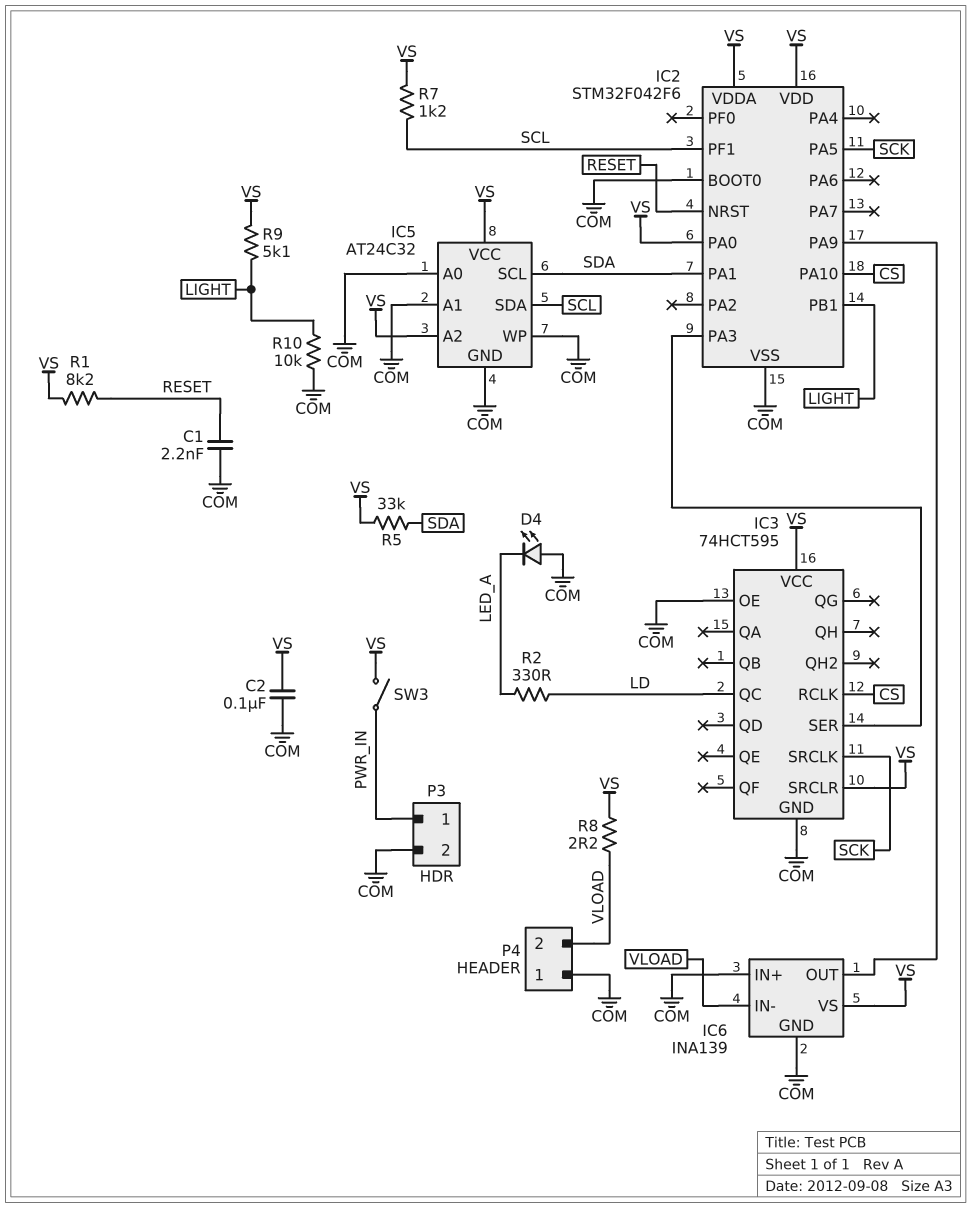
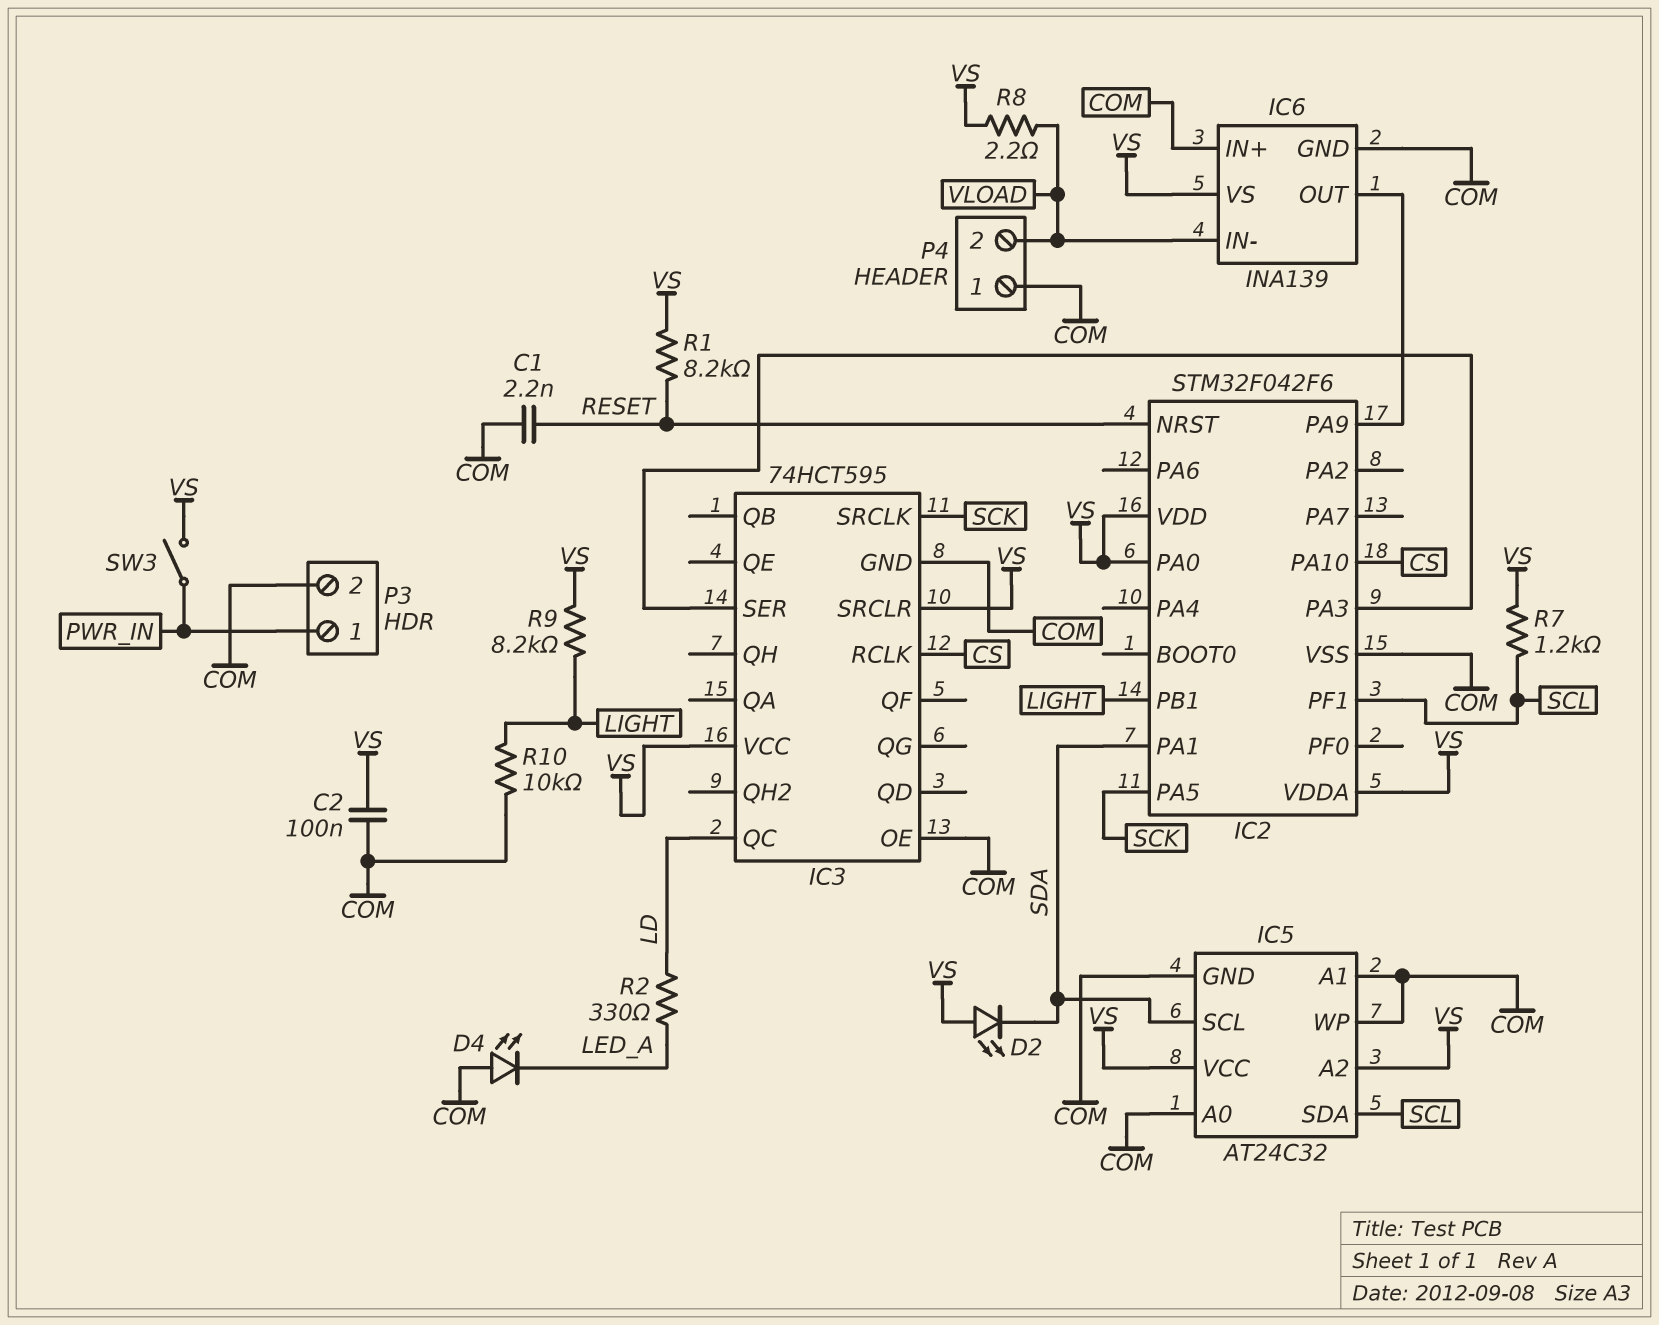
D2: none -> LED (A VS, K SDA)
IC2 pin BOOT0: COM -> none
R5: 33k (SDA, VS) -> none
R9: 5.1k (LIGHT, VS) -> 8.2k (LIGHT, VS)

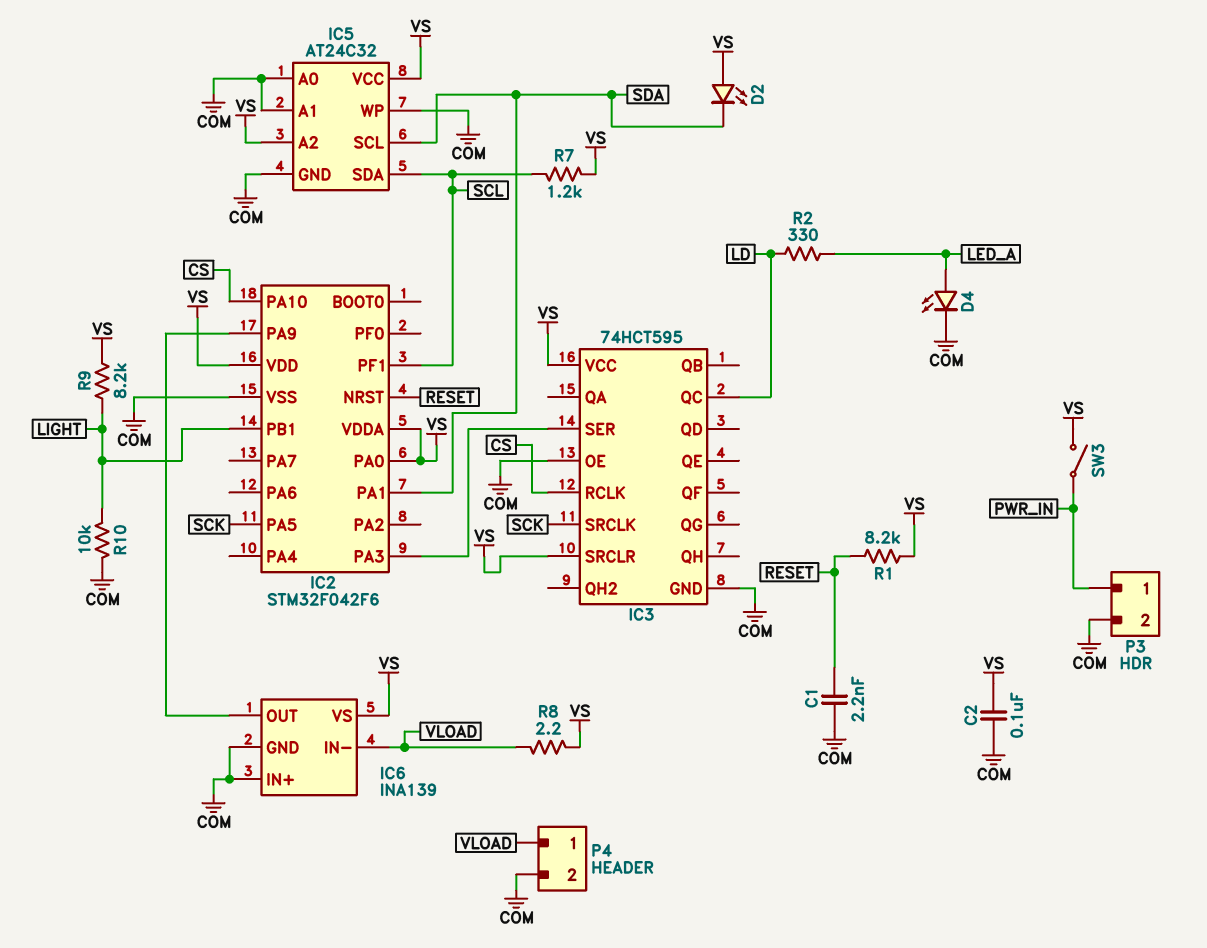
D4: LED (A COM, K LED_A) -> LED (A LED_A, K COM)
P4 pin 1: COM -> VLOAD
P4 pin 2: VLOAD -> COM

